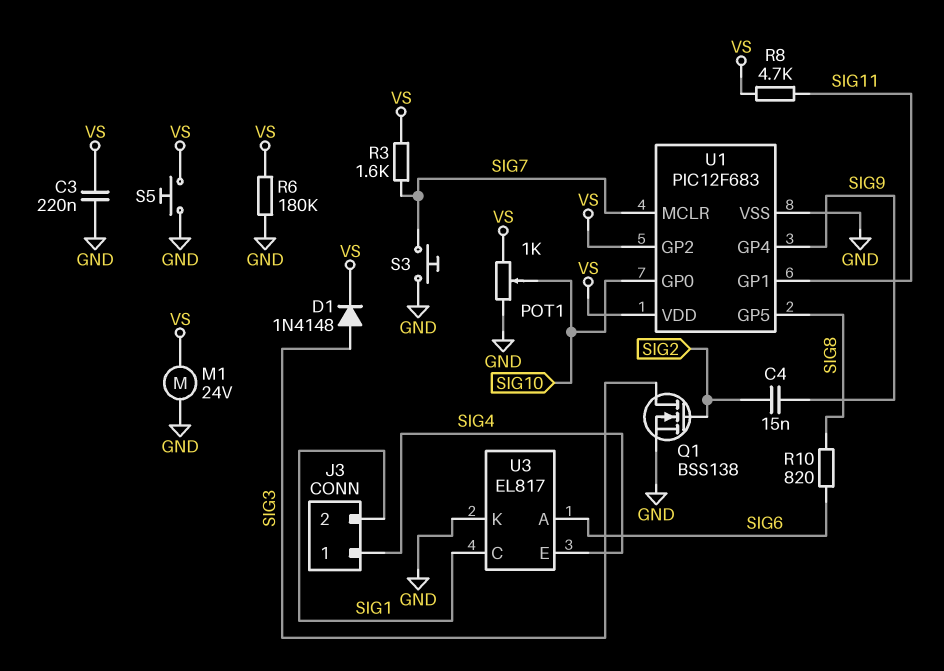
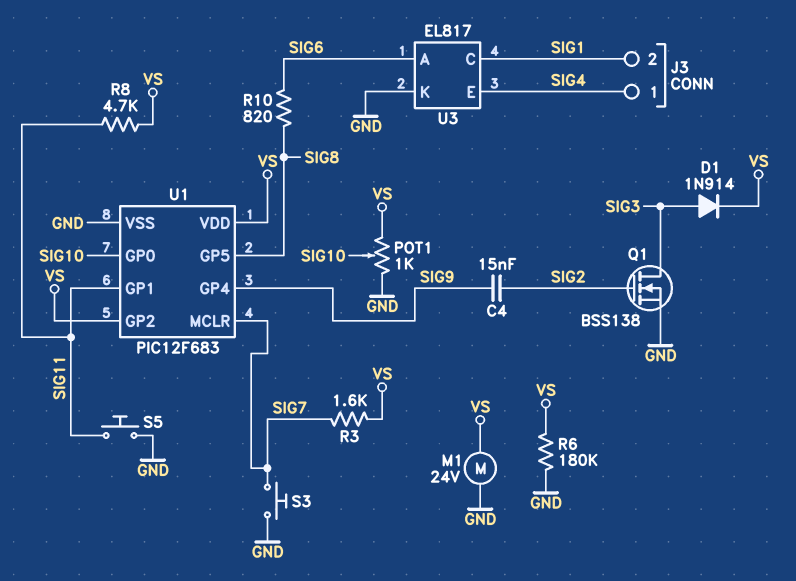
C3: 220nF (GND, VS) -> none
D1: diode 1N4148 (A SIG3, K VS) -> diode 1N914 (A SIG3, K VS)
S5: button (GND, VS) -> button (GND, SIG11)

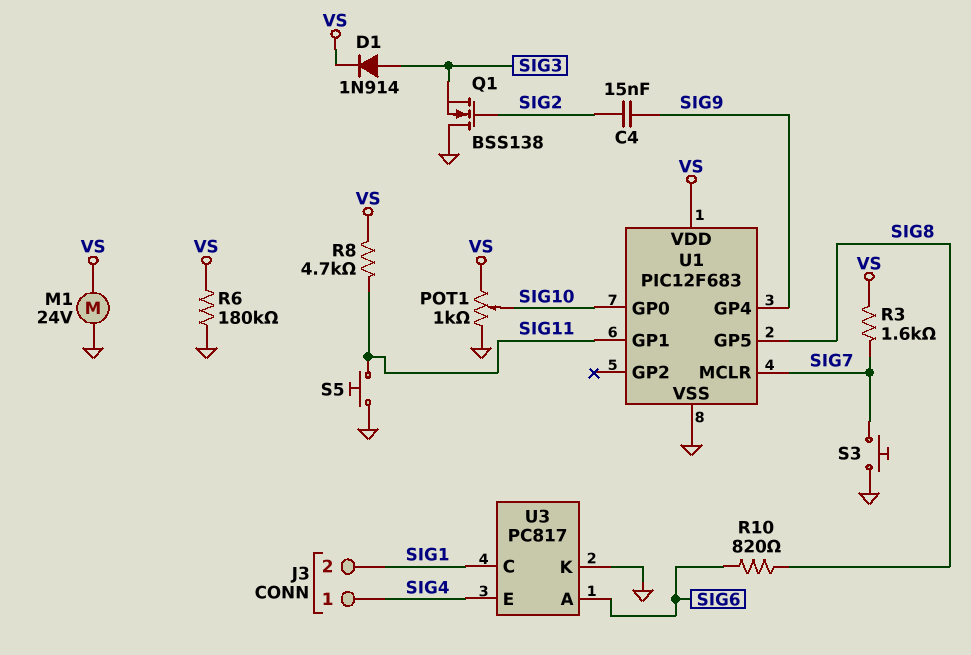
Q1: NMOS BSS138 (G SIG2, D SIG3, S GND) -> NMOS BSS138 (G SIG2, D GND, S SIG3)
U1 pin GP2: VS -> none
U3: EL817 -> PC817

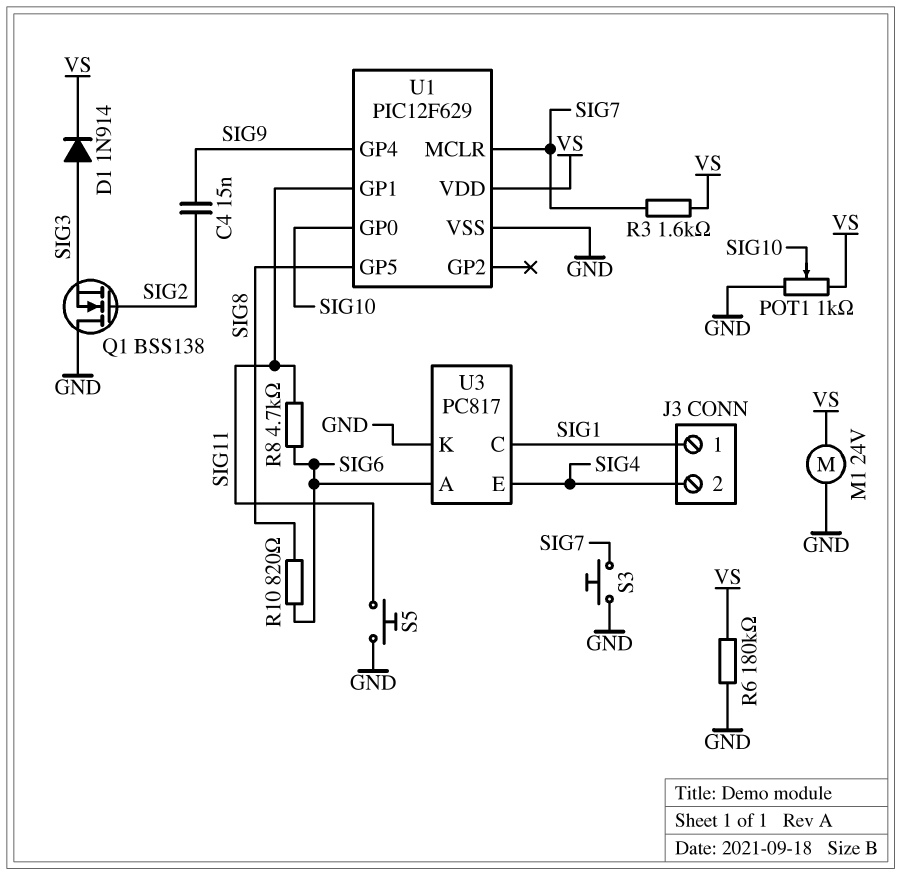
J3 pin 1: SIG4 -> SIG1
J3 pin 2: SIG1 -> SIG4
R8: 4.7k (SIG11, VS) -> 4.7k (SIG6, SIG11)
U1: PIC12F683 -> PIC12F629

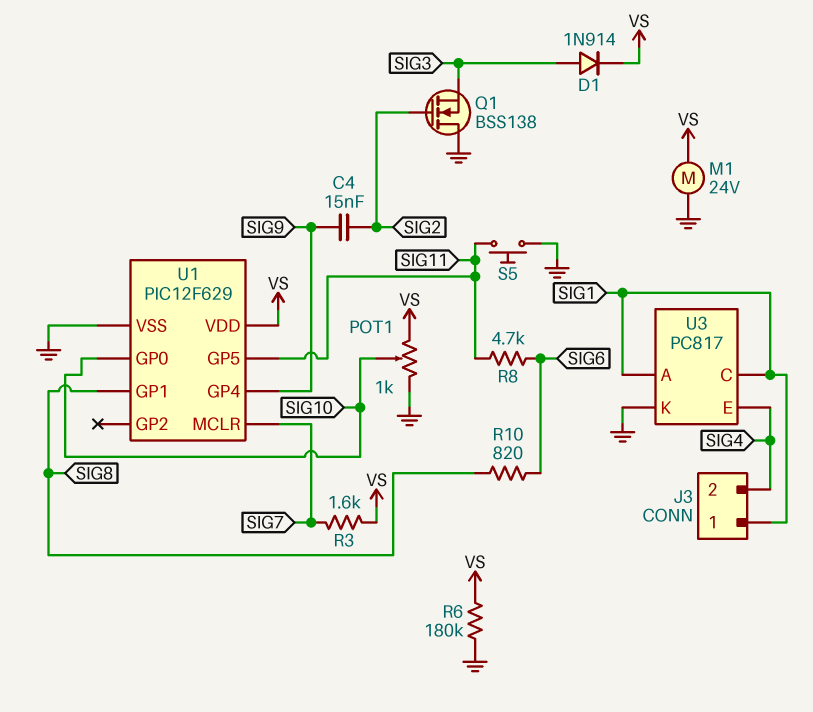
S3: button (GND, SIG7) -> none
U1 pin GP1: SIG11 -> SIG8
U1 pin GP5: SIG8 -> SIG11
U3 pin A: SIG6 -> SIG1

